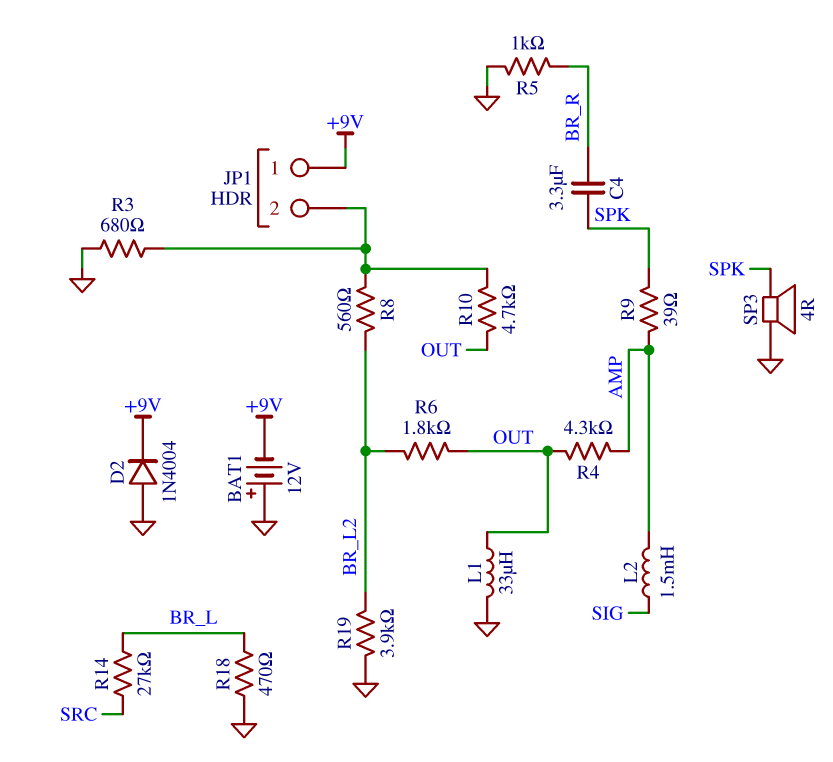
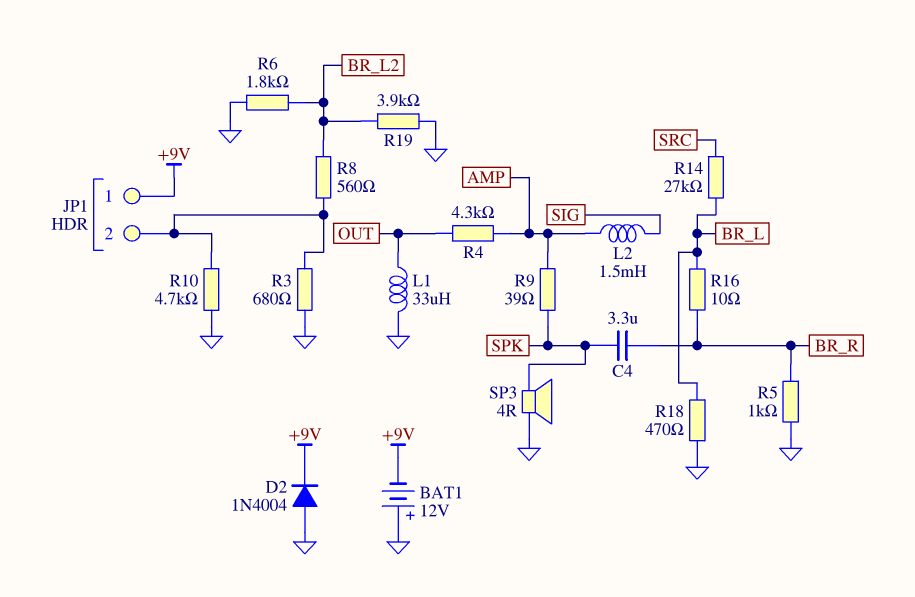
R6: 1.8k (BR_L2, OUT) -> 1.8k (BR_L2, GND)
R10: 4.7k (JP1/2, OUT) -> 4.7k (GND, JP1/2)
R16: none -> 10 (BR_L, BR_R)

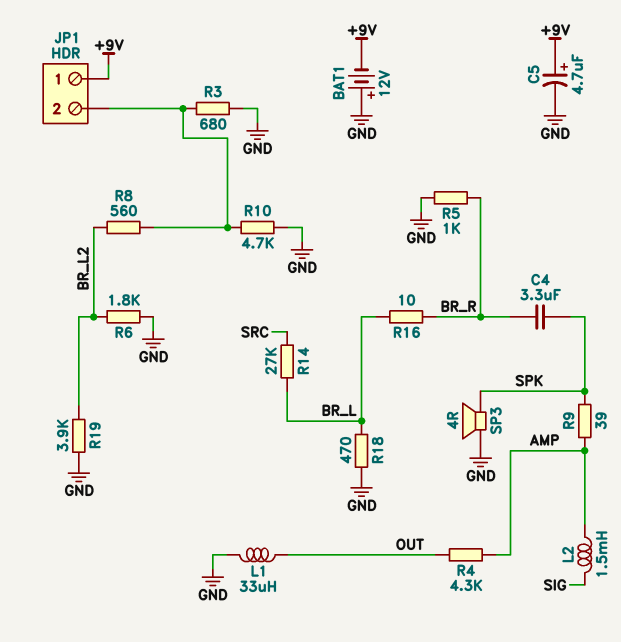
C5: none -> 4.7uF (plus +9V, minus GND)
D2: diode 1N4004 (A GND, K +9V) -> none

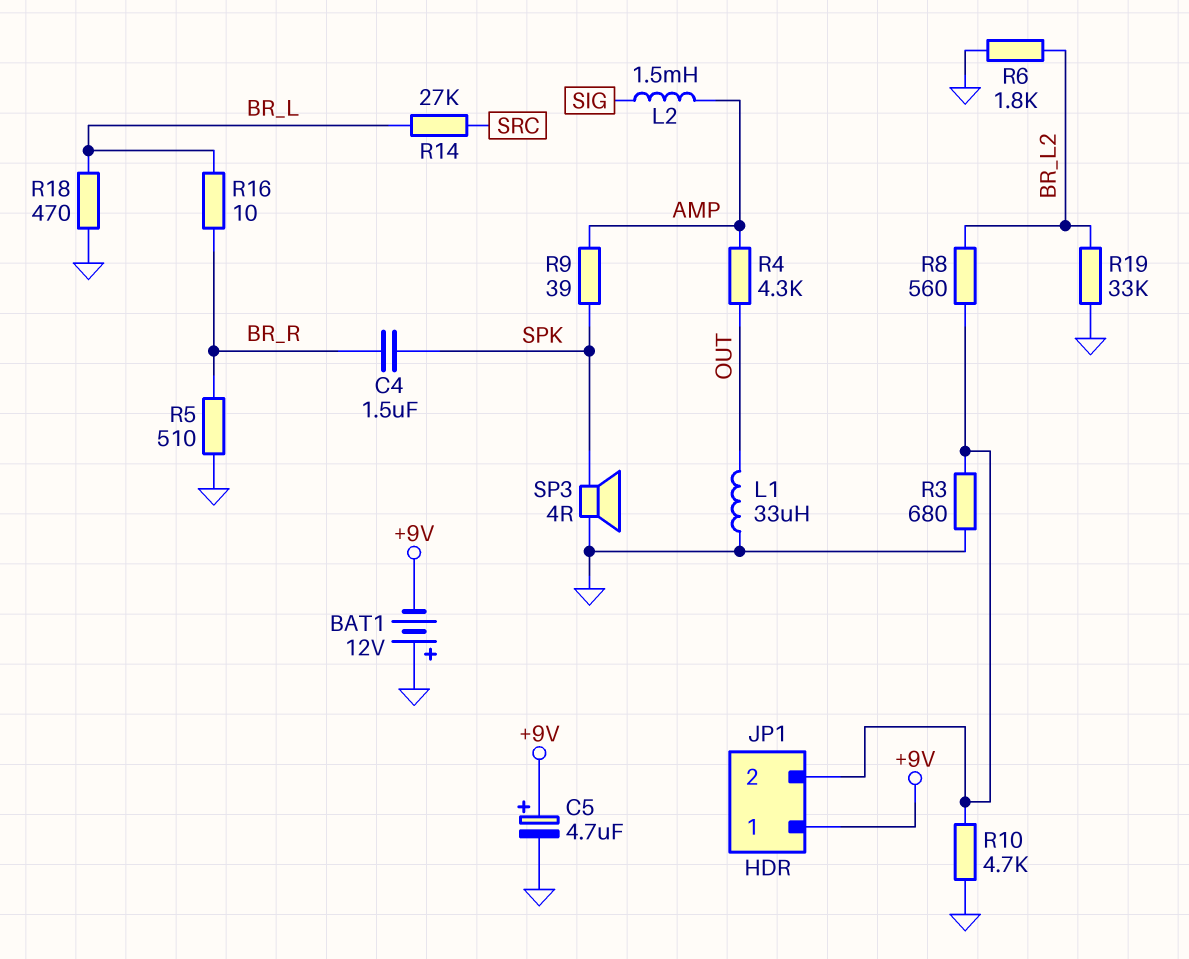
C4: 3.3uF (BR_R, SPK) -> 1.5uF (BR_R, SPK)
R5: 1k (BR_R, GND) -> 510 (BR_R, GND)
R19: 3.9k (BR_L2, GND) -> 33k (BR_L2, GND)

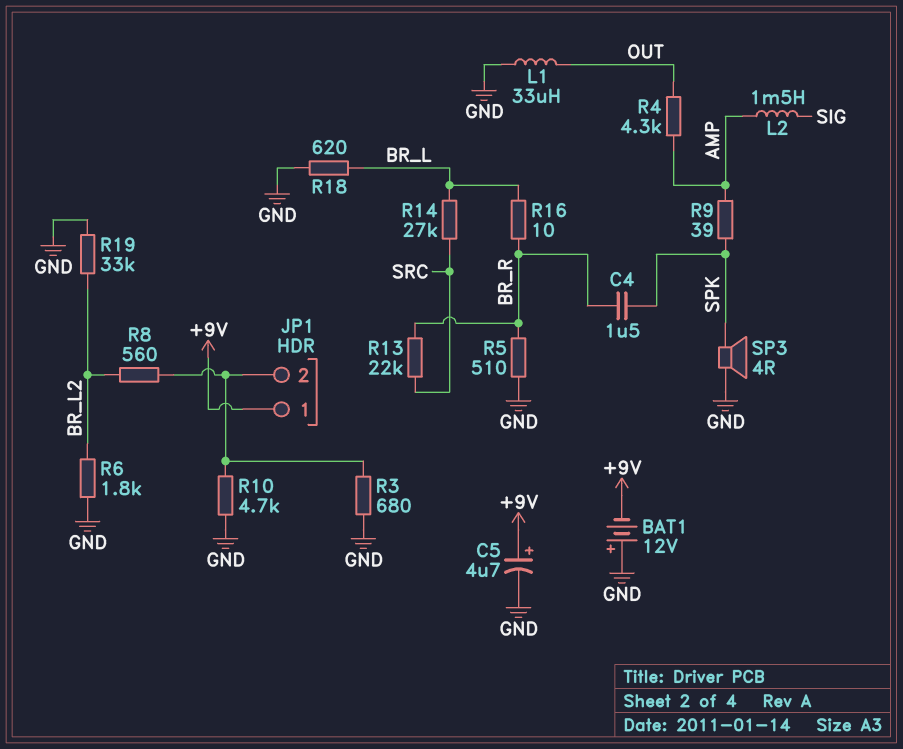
R13: none -> 22k (BR_R, SRC)
R18: 470 (BR_L, GND) -> 620 (BR_L, GND)

